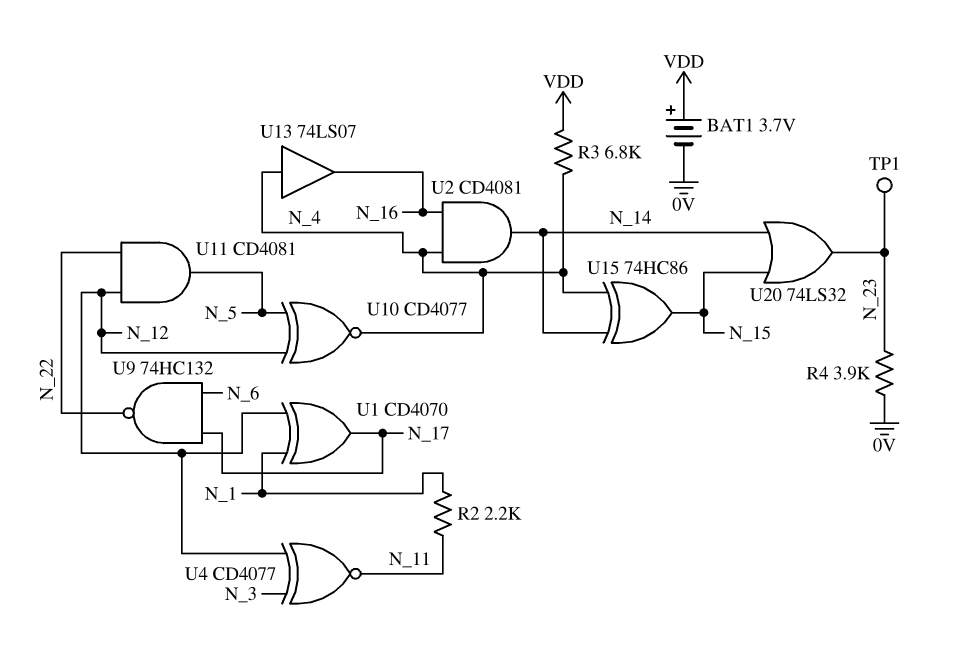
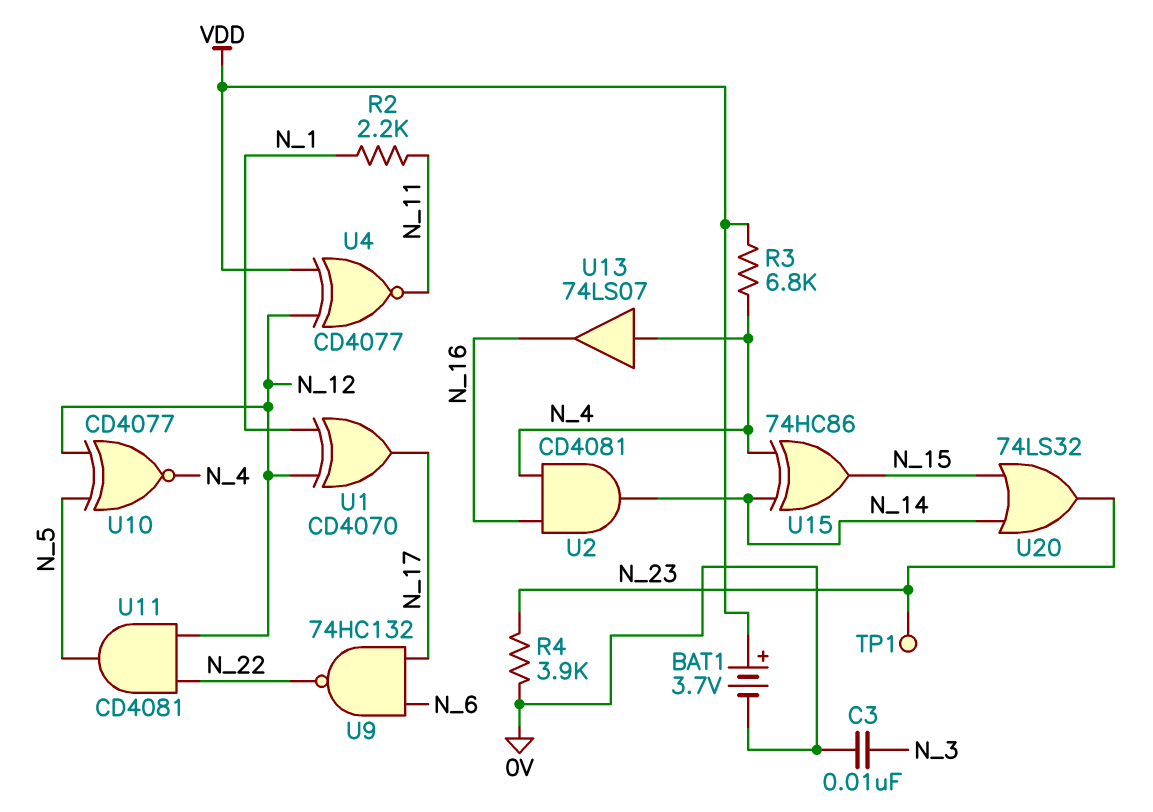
C3: none -> 10nF (0V, N_3)
U4: XNOR CD4077 (in N_3, in N_12, out N_11) -> XNOR CD4077 (in N_12, in VDD, out N_11)

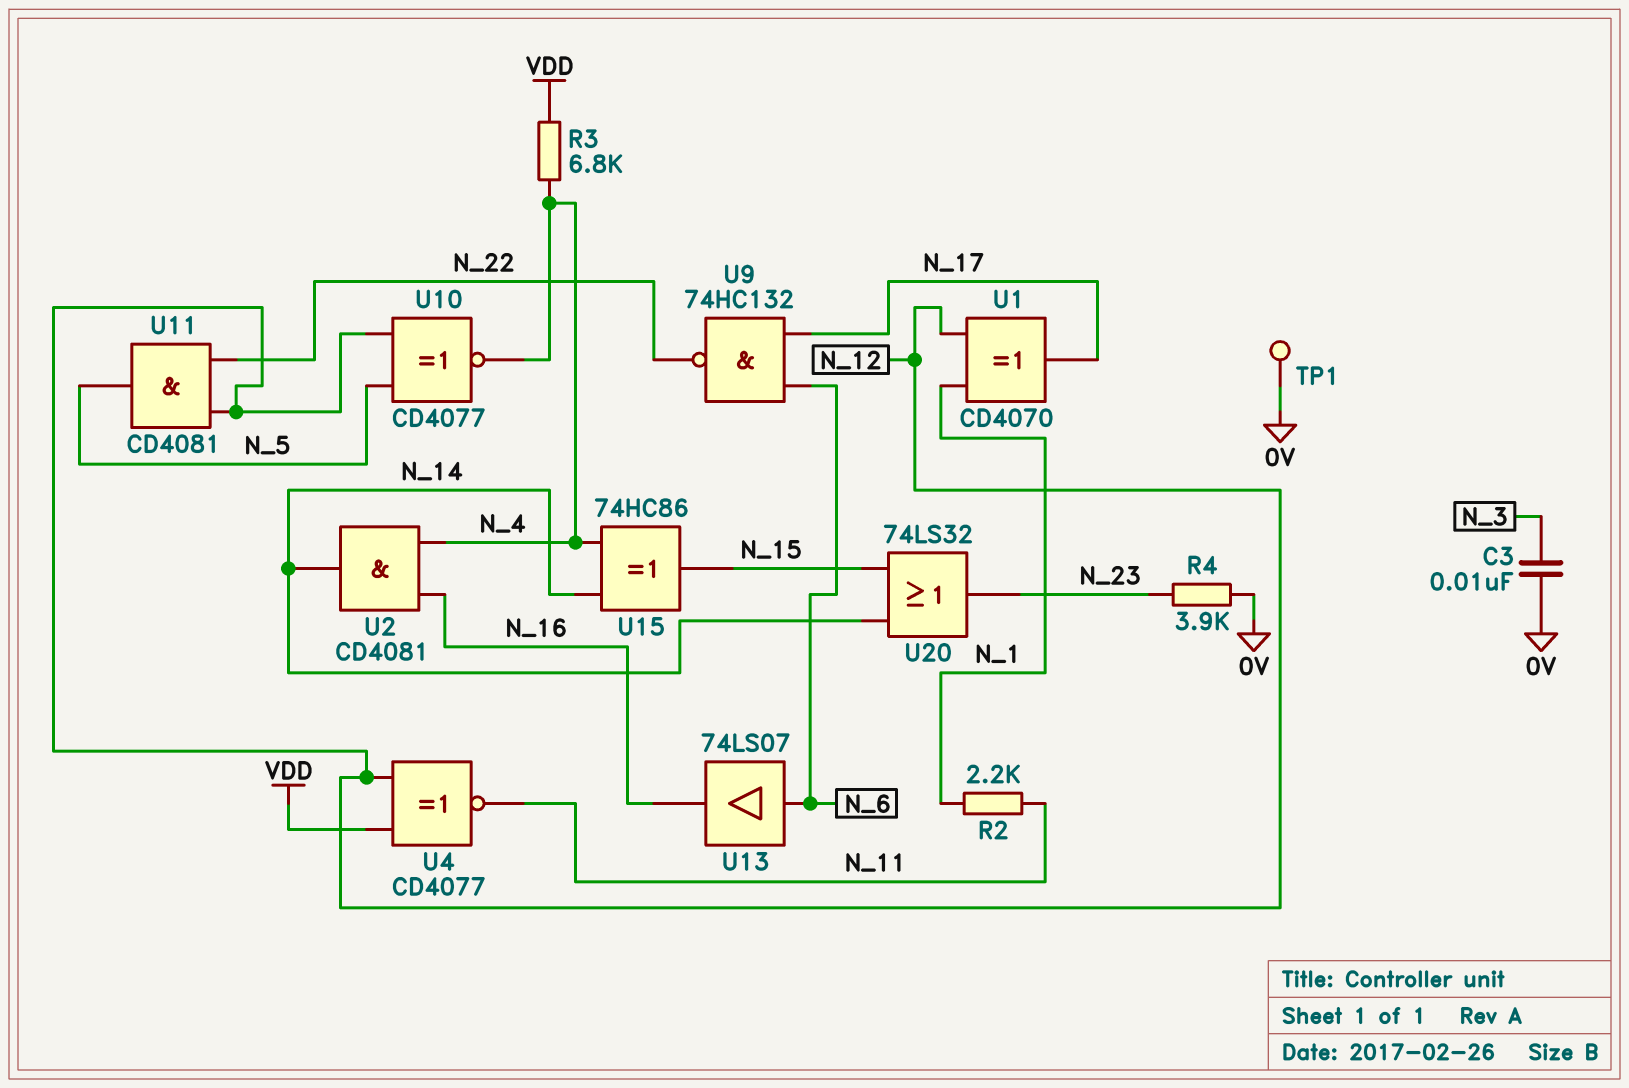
BAT1: 3.7V (plus VDD, minus 0V) -> none
TP1: test point (N_23) -> test point (0V)
U13: buffer 74LS07 (in N_4, out N_16) -> buffer 74LS07 (in N_6, out N_16)

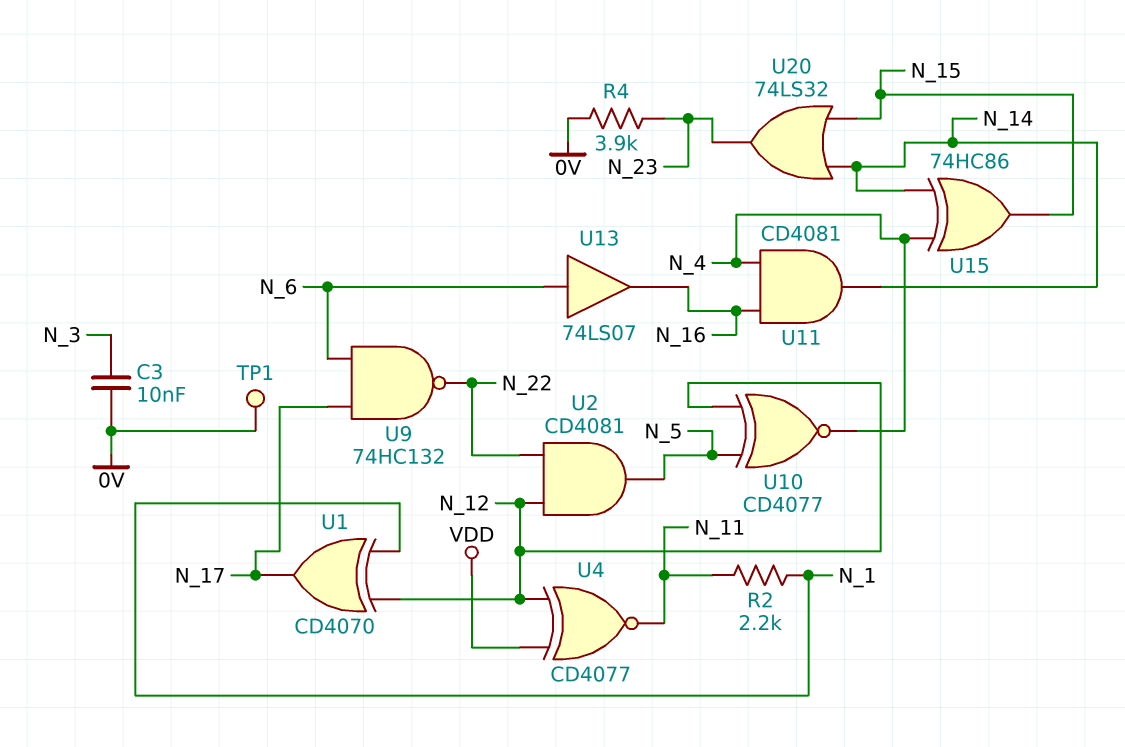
R3: 6.8k (N_4, VDD) -> none
U2: AND CD4081 (in N_4, in N_16, out N_14) -> AND CD4081 (in N_12, in N_22, out N_5)
U11: AND CD4081 (in N_12, in N_22, out N_5) -> AND CD4081 (in N_4, in N_16, out N_14)

